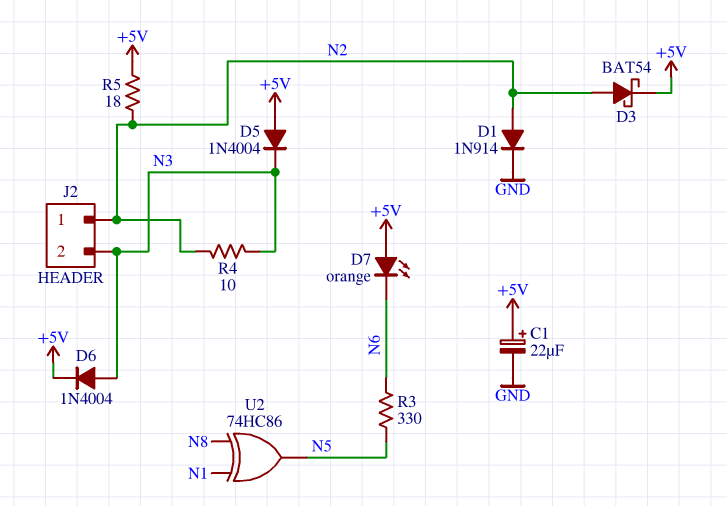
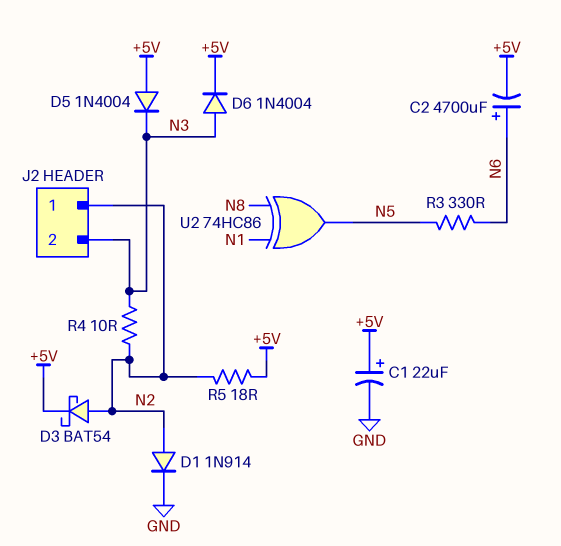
C2: none -> 4700uF (plus N6, minus +5V)
D7: LED orange (A +5V, K N6) -> none

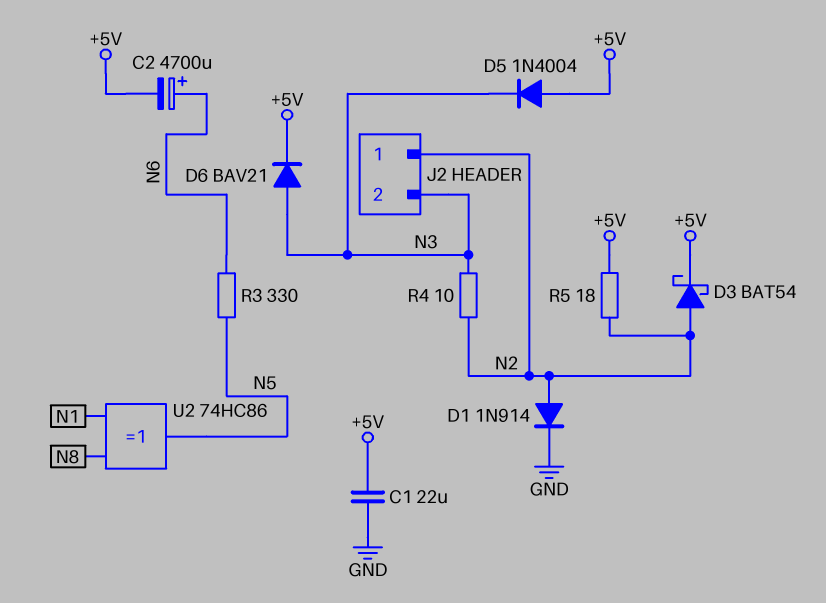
C1: 22uF (plus +5V, minus GND) -> 22uF (+5V, GND)
D6: diode 1N4004 (A N3, K +5V) -> diode BAV21 (A N3, K +5V)

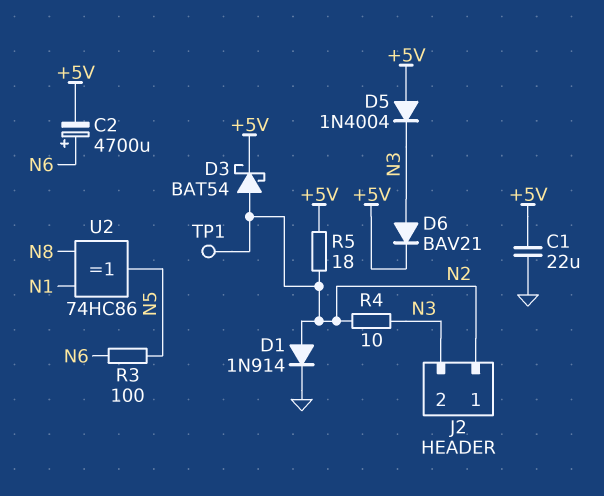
R3: 330 (N5, N6) -> 100 (N5, N6)
TP1: none -> test point (N2)

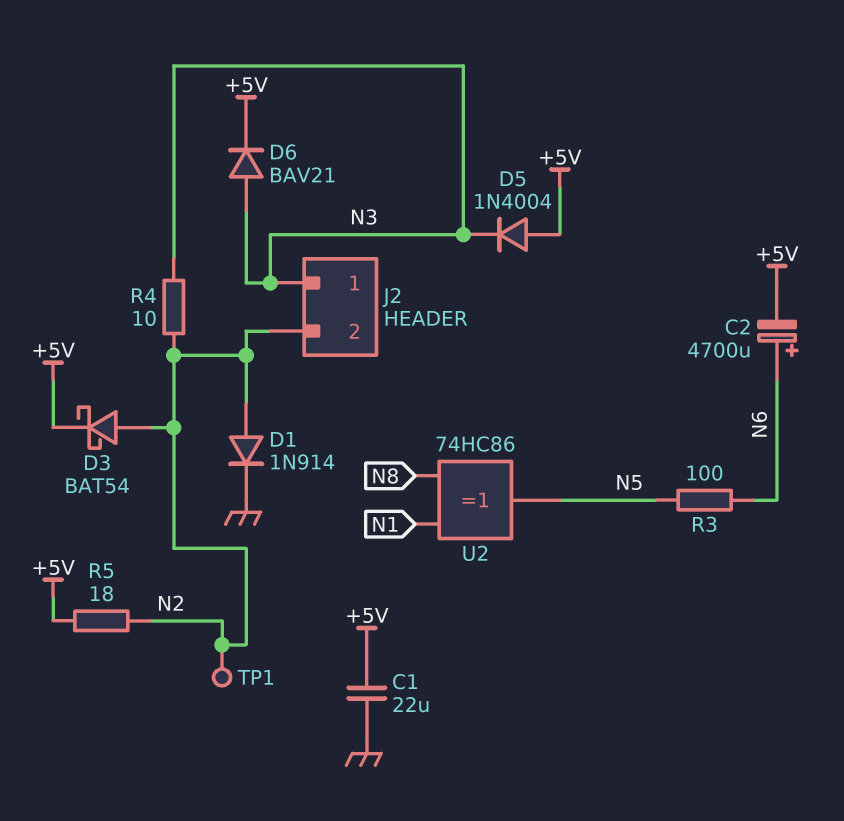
J2 pin 1: N2 -> N3
J2 pin 2: N3 -> N2

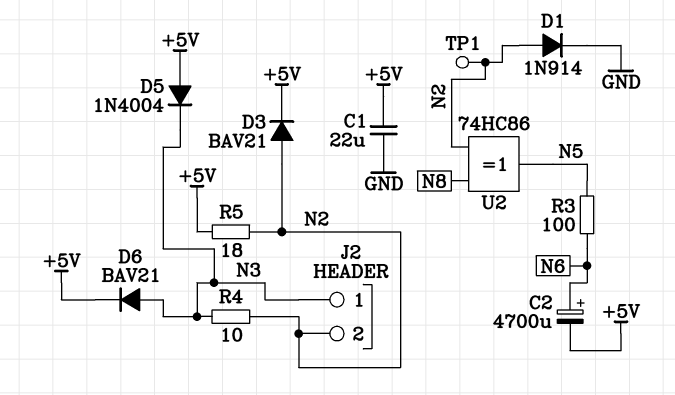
D3: schottky BAT54 (A N2, K +5V) -> diode BAV21 (A N2, K +5V)
U2: XOR 74HC86 (in N1, in N8, out N5) -> XOR 74HC86 (in N2, in N8, out N5)

